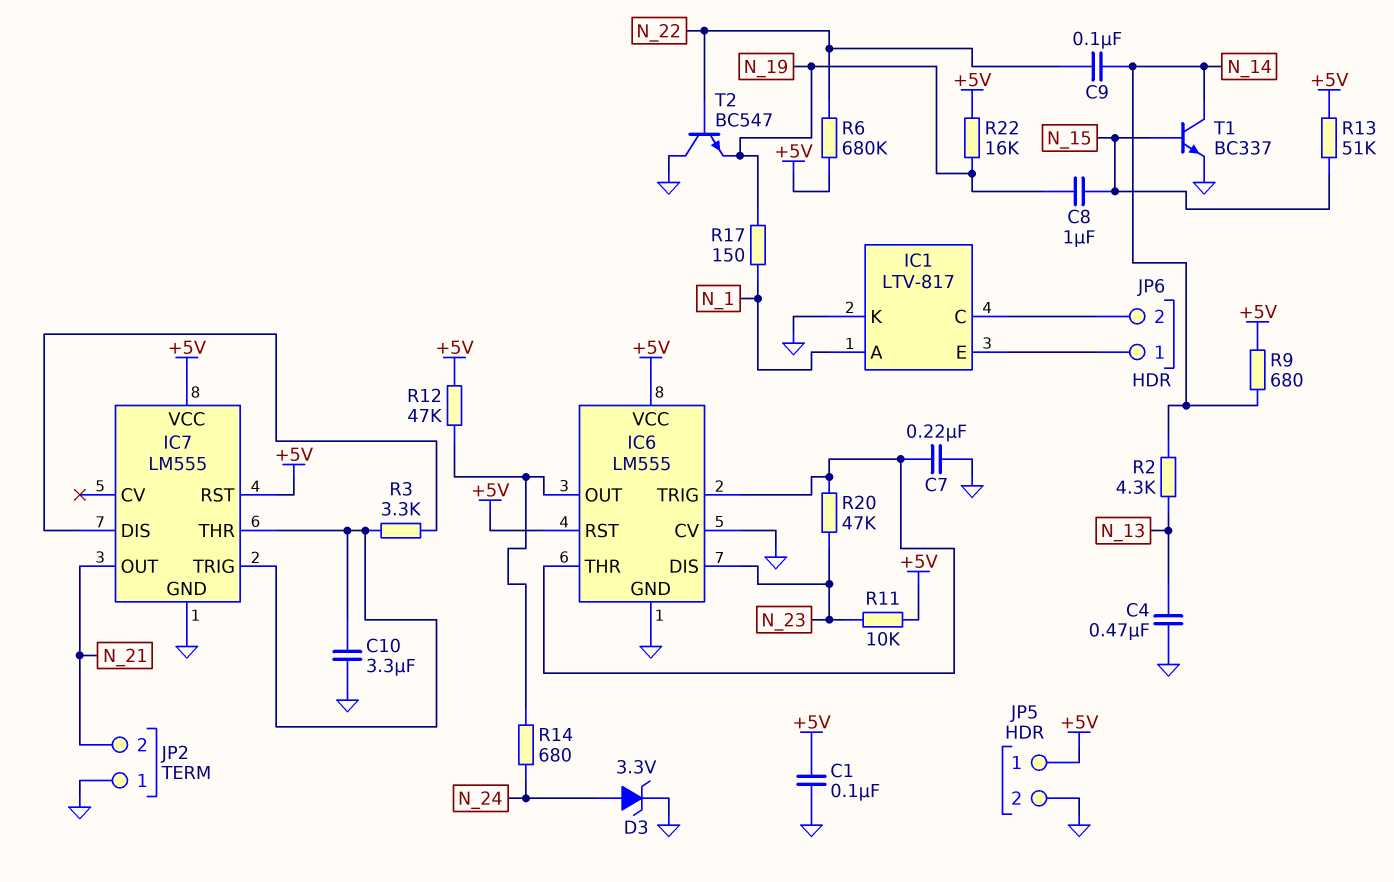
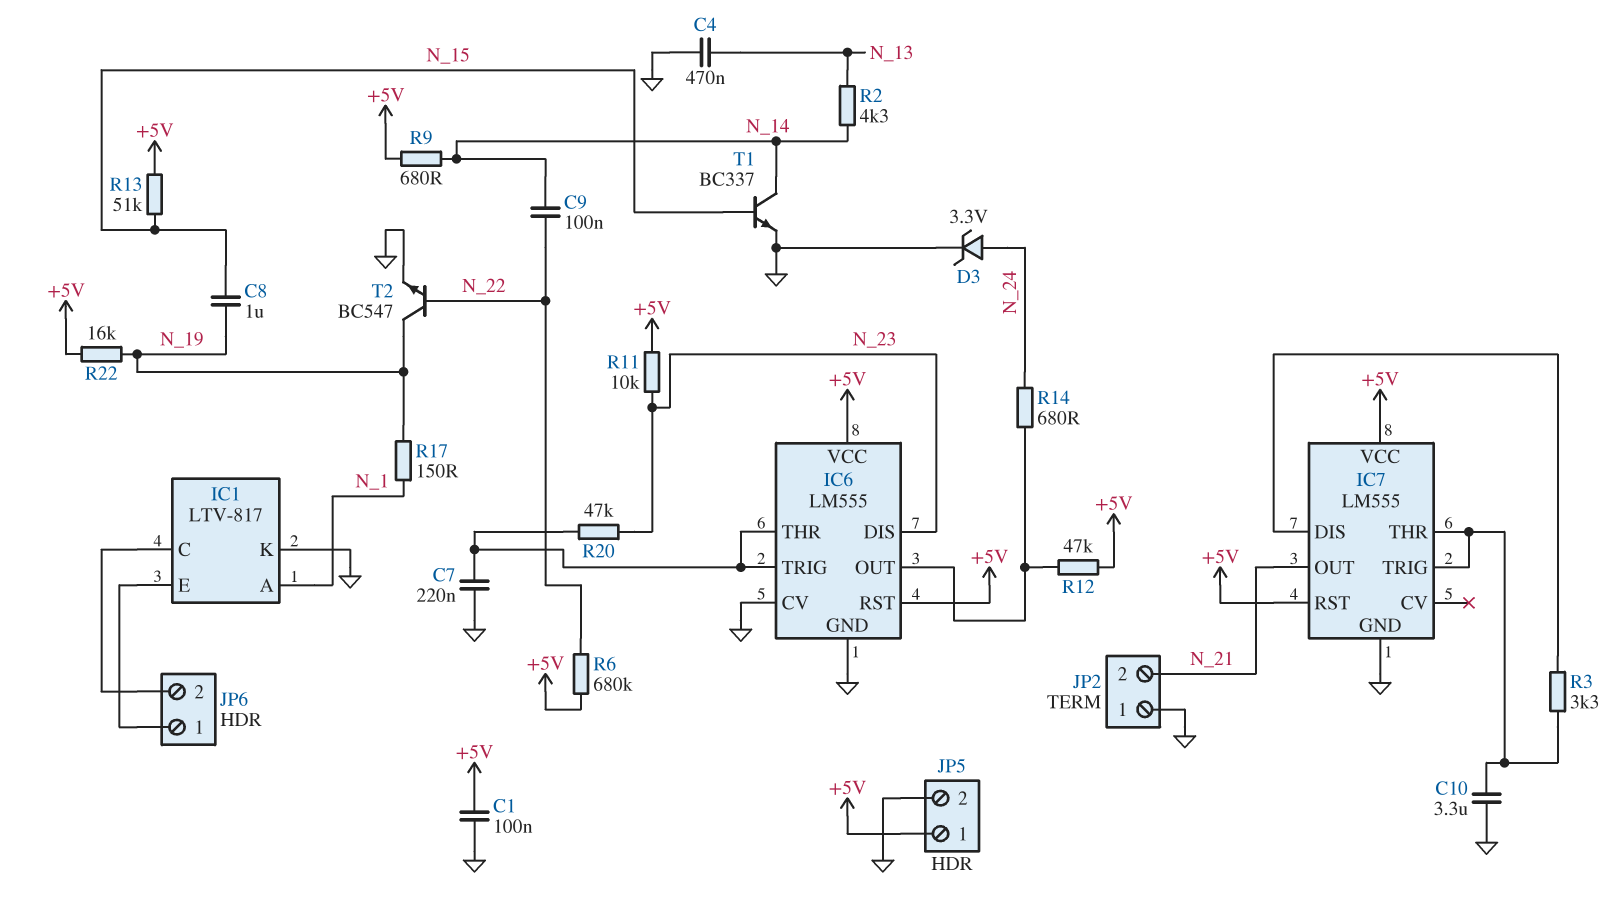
T2: NPN BC547 (B N_22, C GND, E N_19) -> NPN BC547 (B N_22, C N_19, E GND)

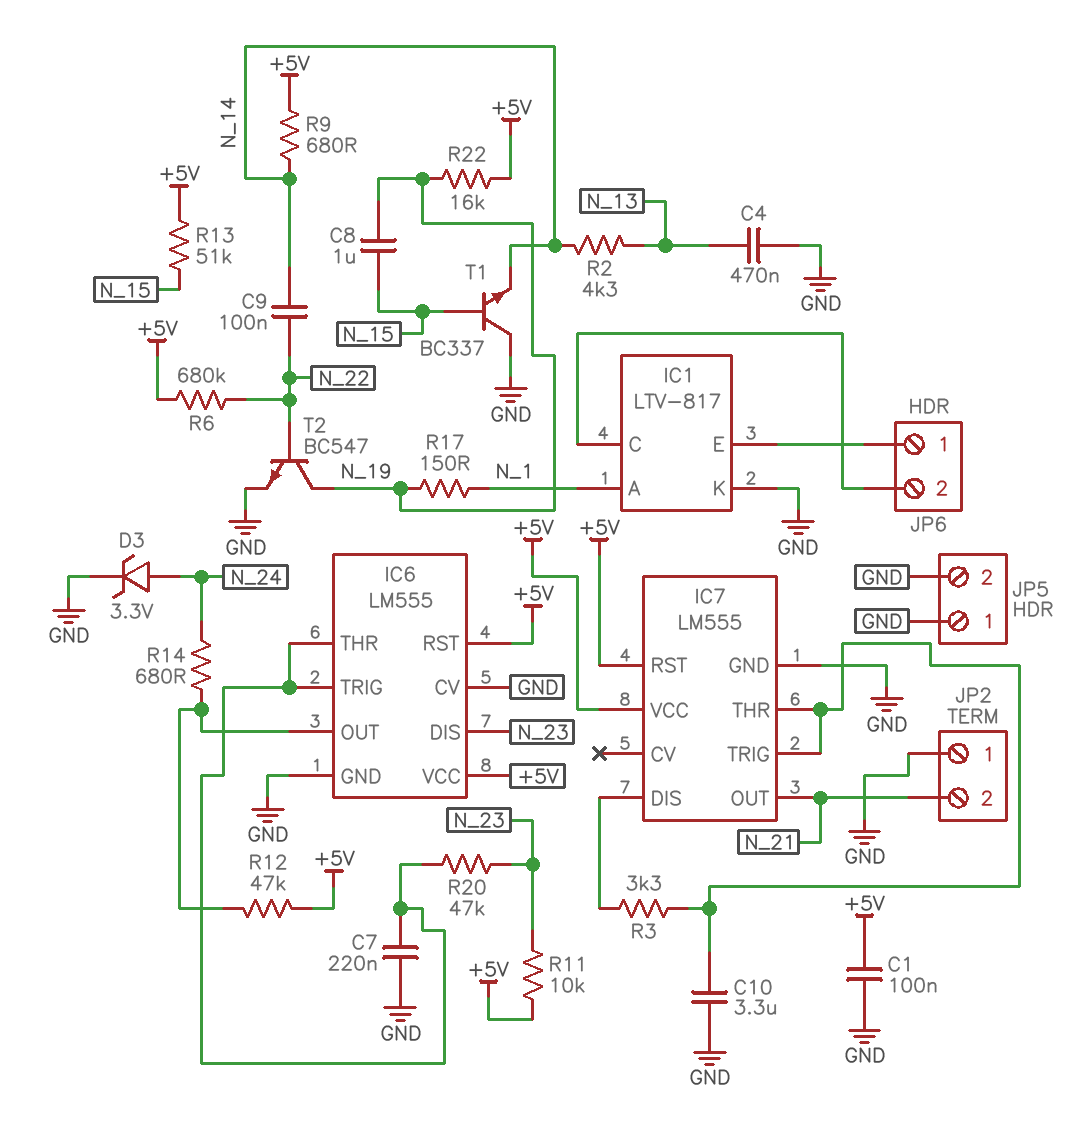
JP5 pin 1: +5V -> GND
T1: NPN BC337 (B N_15, C N_14, E GND) -> NPN BC337 (B N_15, C GND, E N_14)

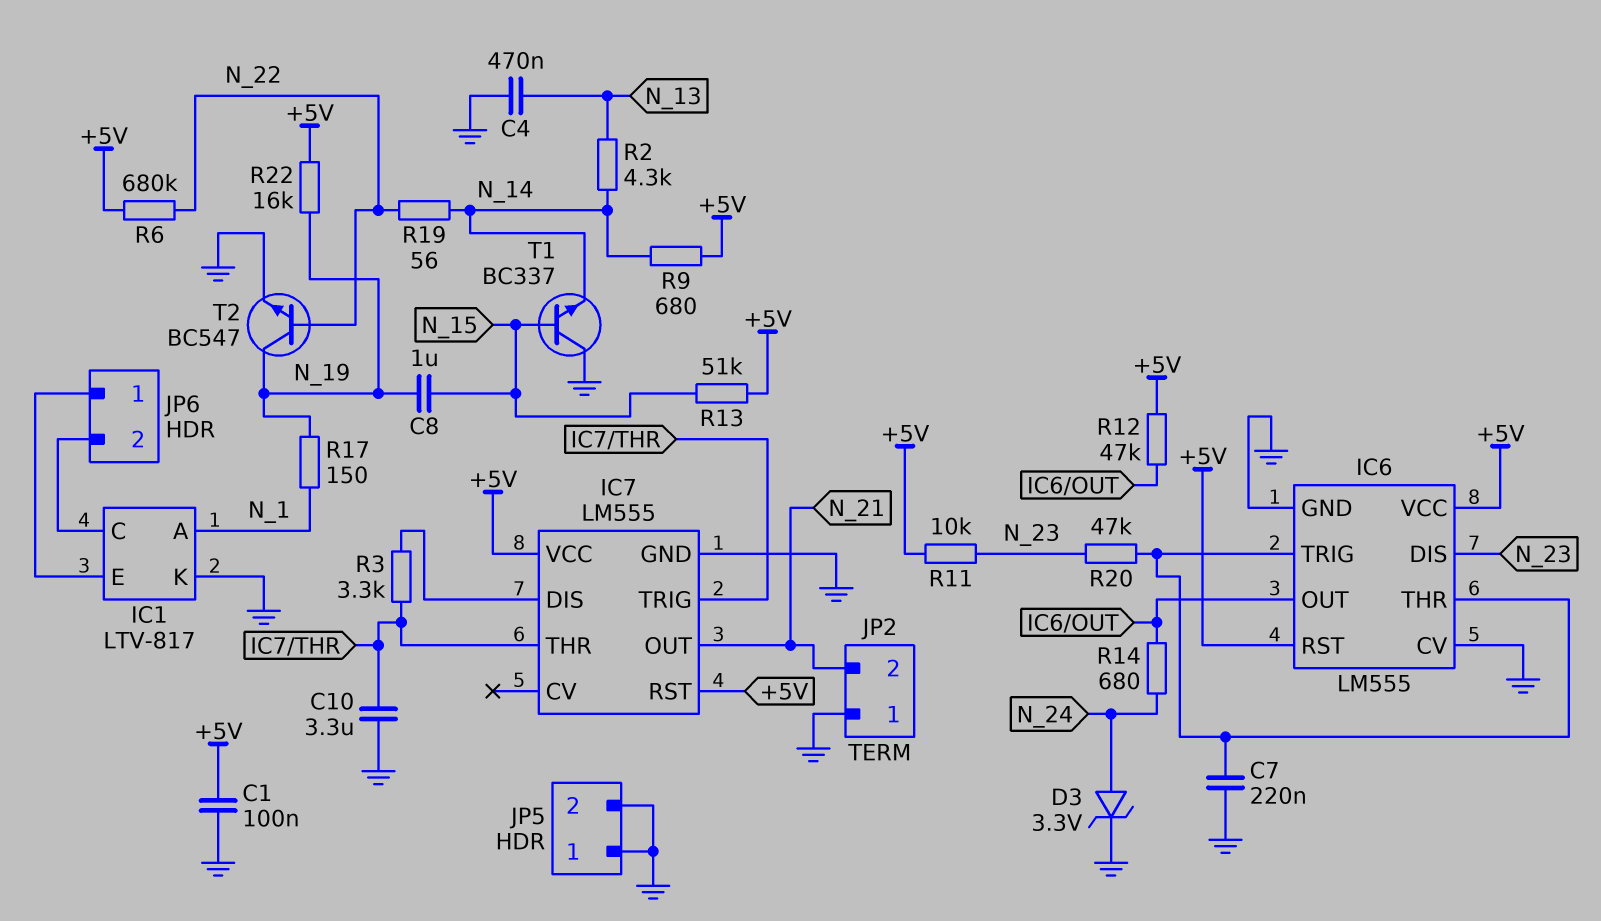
C9: 100nF (N_14, N_22) -> none
R19: none -> 56 (N_14, N_22)

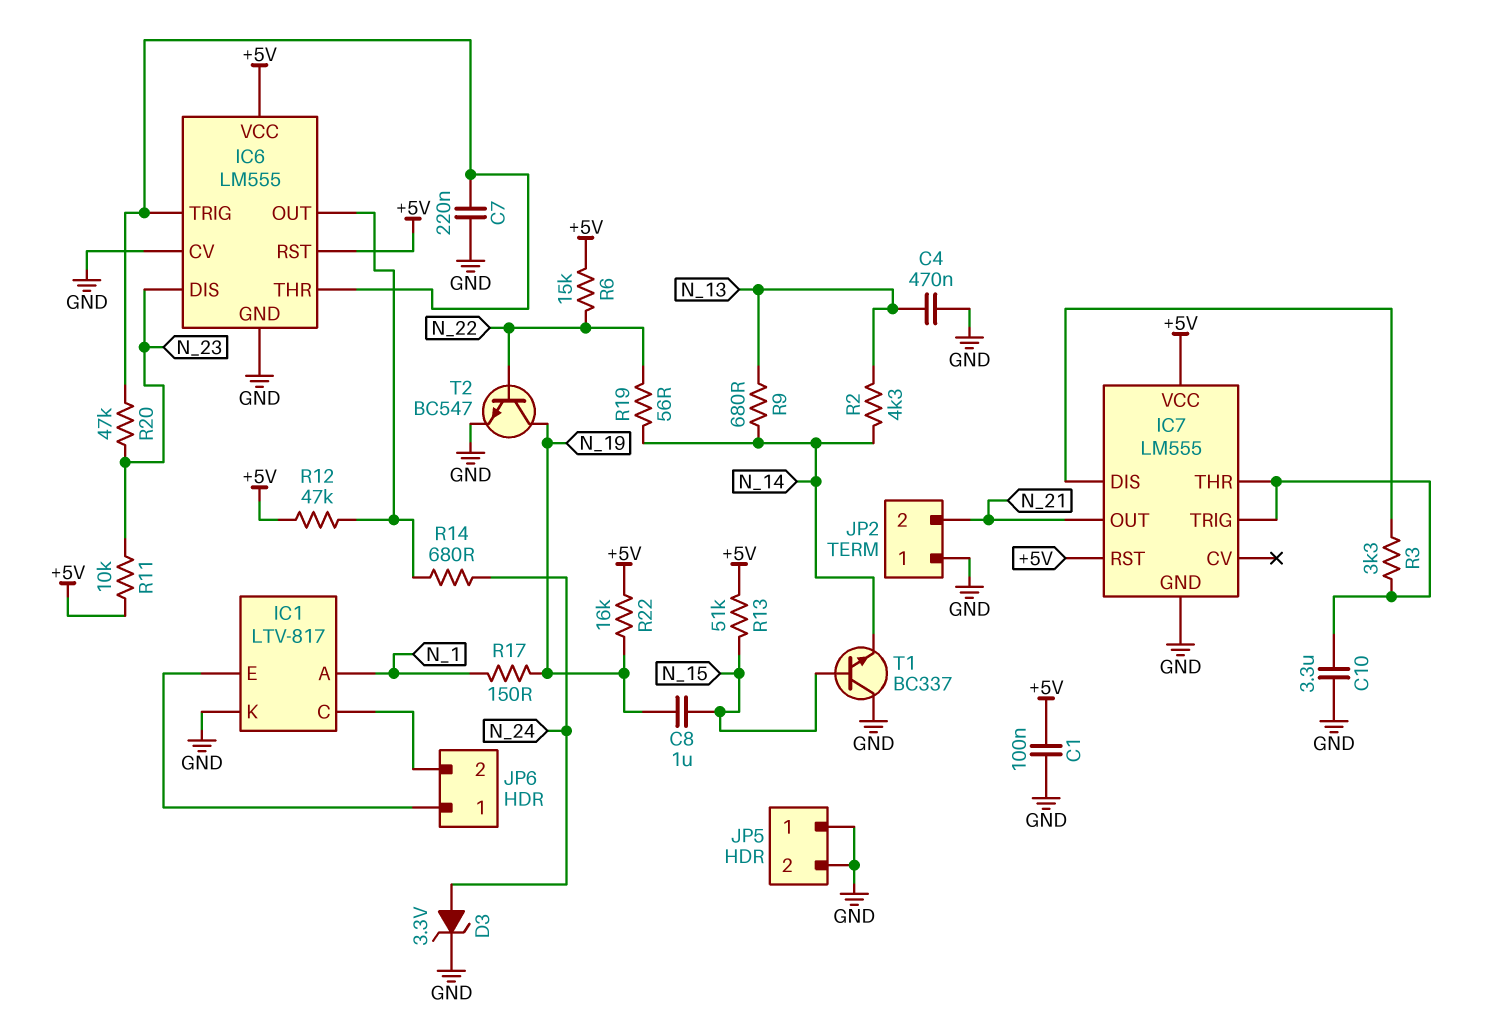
R6: 680k (+5V, N_22) -> 15k (+5V, N_22)
R9: 680 (+5V, N_14) -> 680 (N_13, N_14)

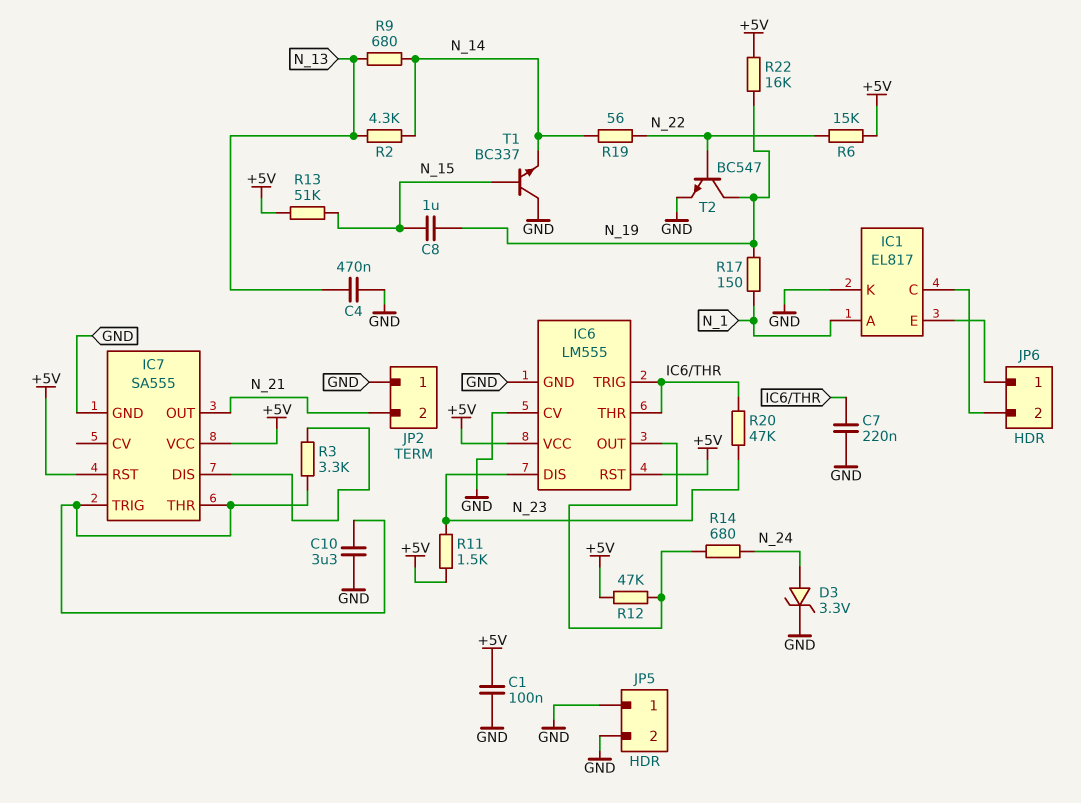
IC1: LTV-817 -> EL817
IC7: LM555 -> SA555
R11: 10k (+5V, N_23) -> 1.5k (+5V, N_23)

